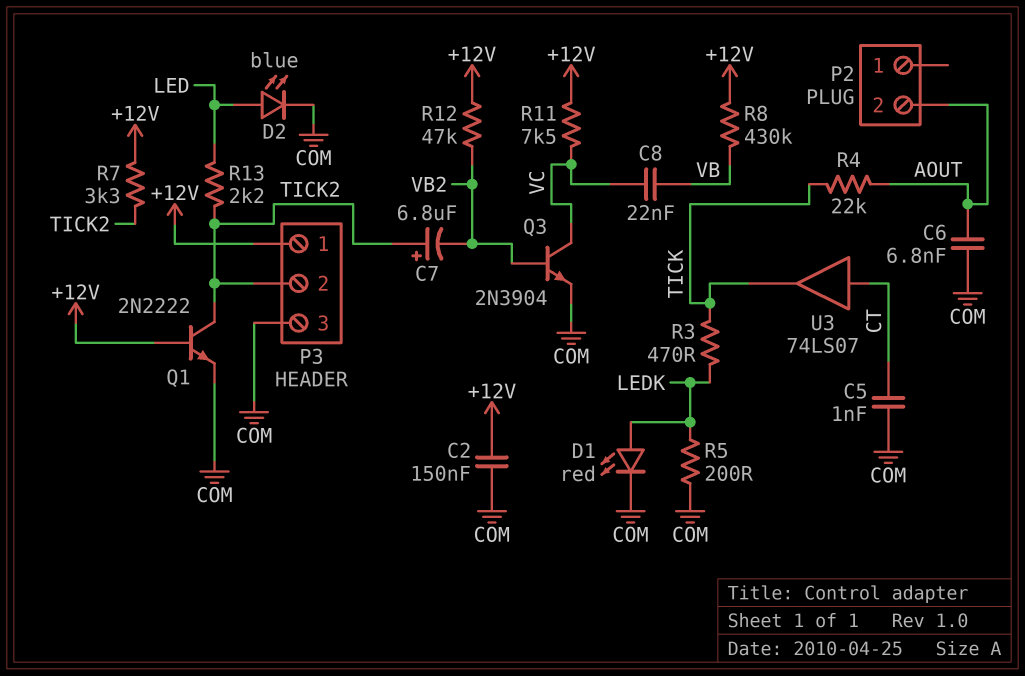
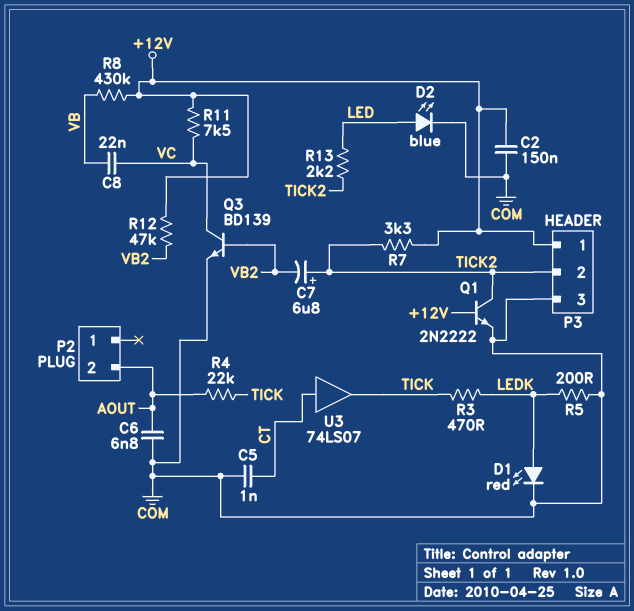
Q3: NPN 2N3904 (B VB2, C VC, E COM) -> NPN BD139 (B VB2, C VC, E COM)

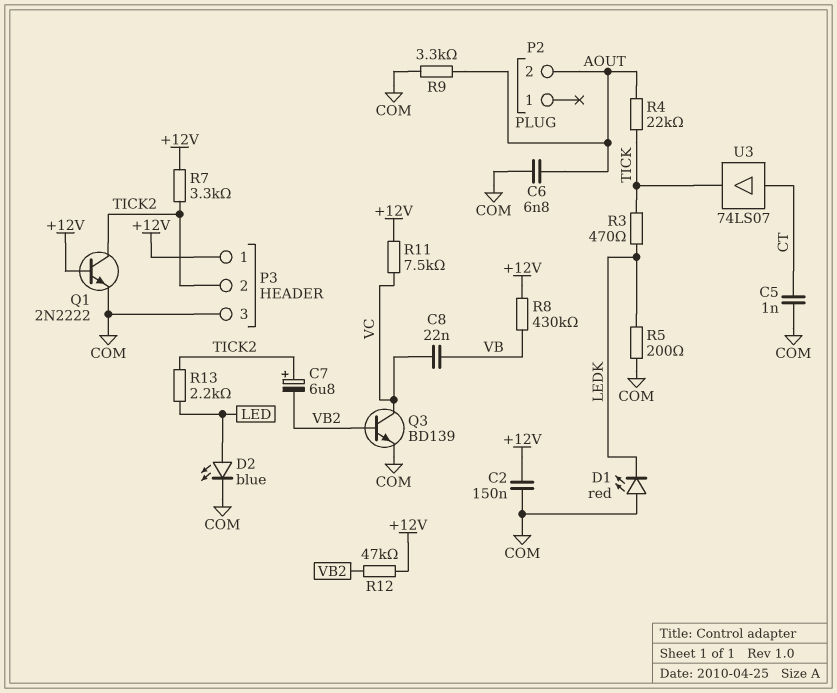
D1: LED red (A LEDK, K COM) -> LED red (A COM, K LEDK)
R9: none -> 3.3k (AOUT, COM)

